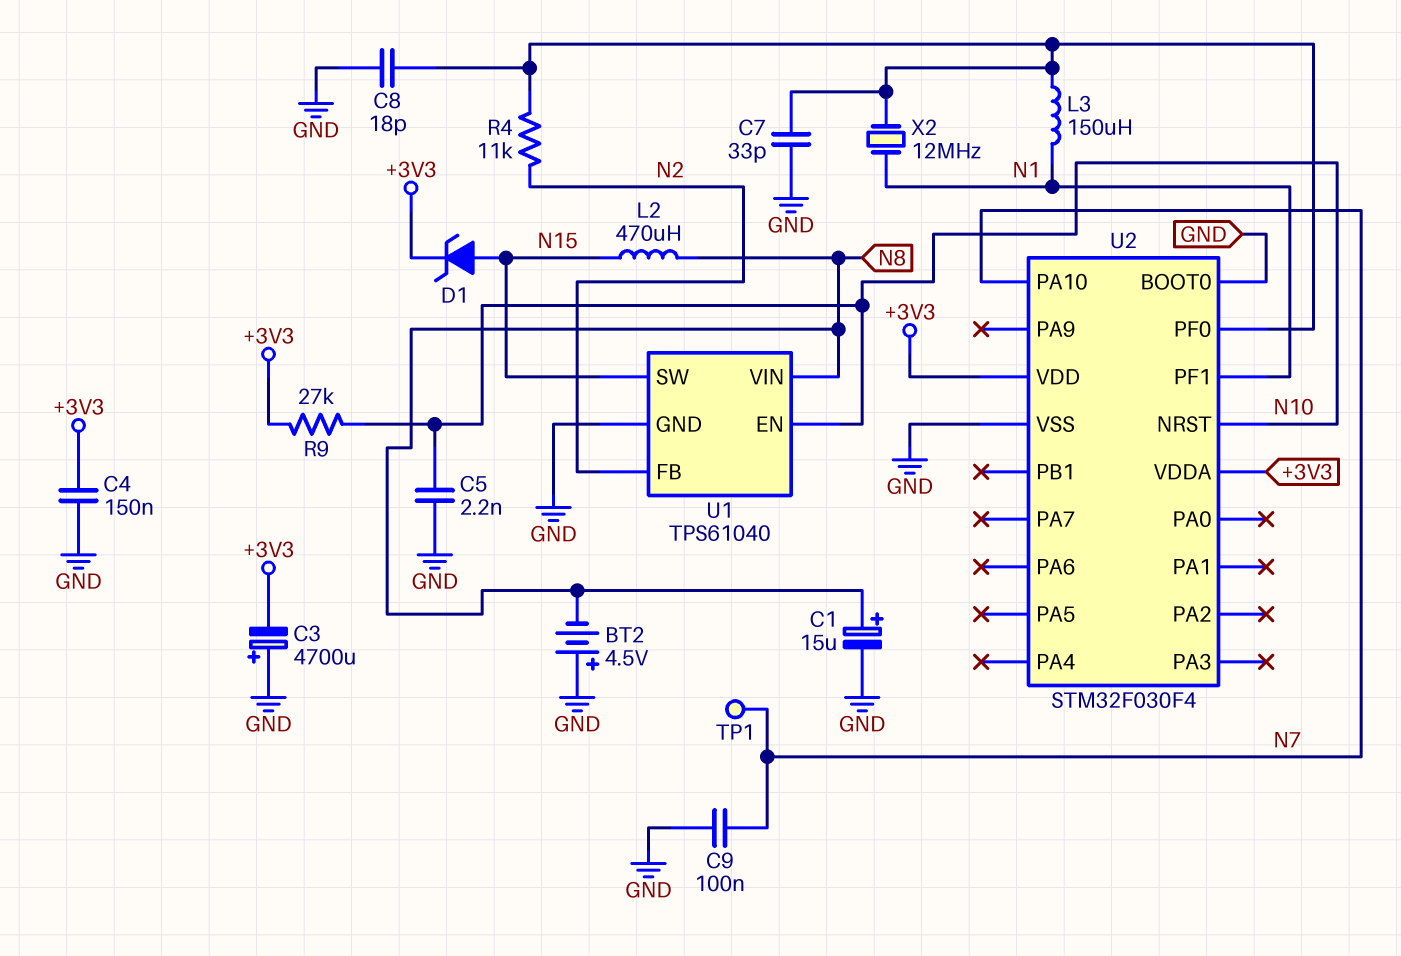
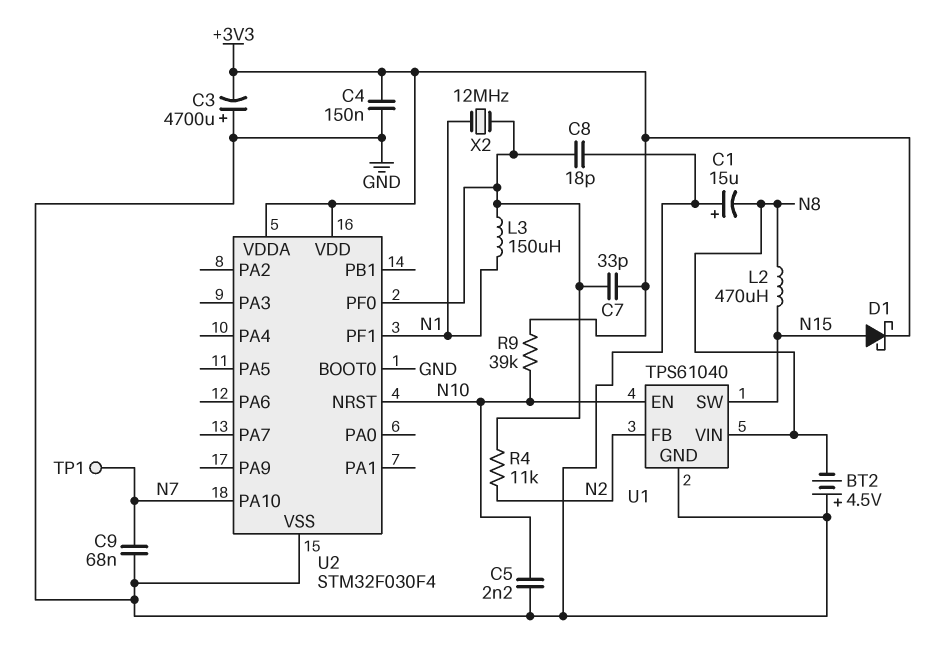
C1: 15uF (plus N8, minus GND) -> 15uF (plus GND, minus N8)
C7: 33pF (GND, U2/PF0) -> 33pF (+3V3, U2/PF0)
C9: 100nF (GND, N7) -> 68nF (GND, N7)
D1: zener (A N15, K +3V3) -> schottky (A N15, K +3V3)
R9: 27k (+3V3, N10) -> 39k (+3V3, N10)

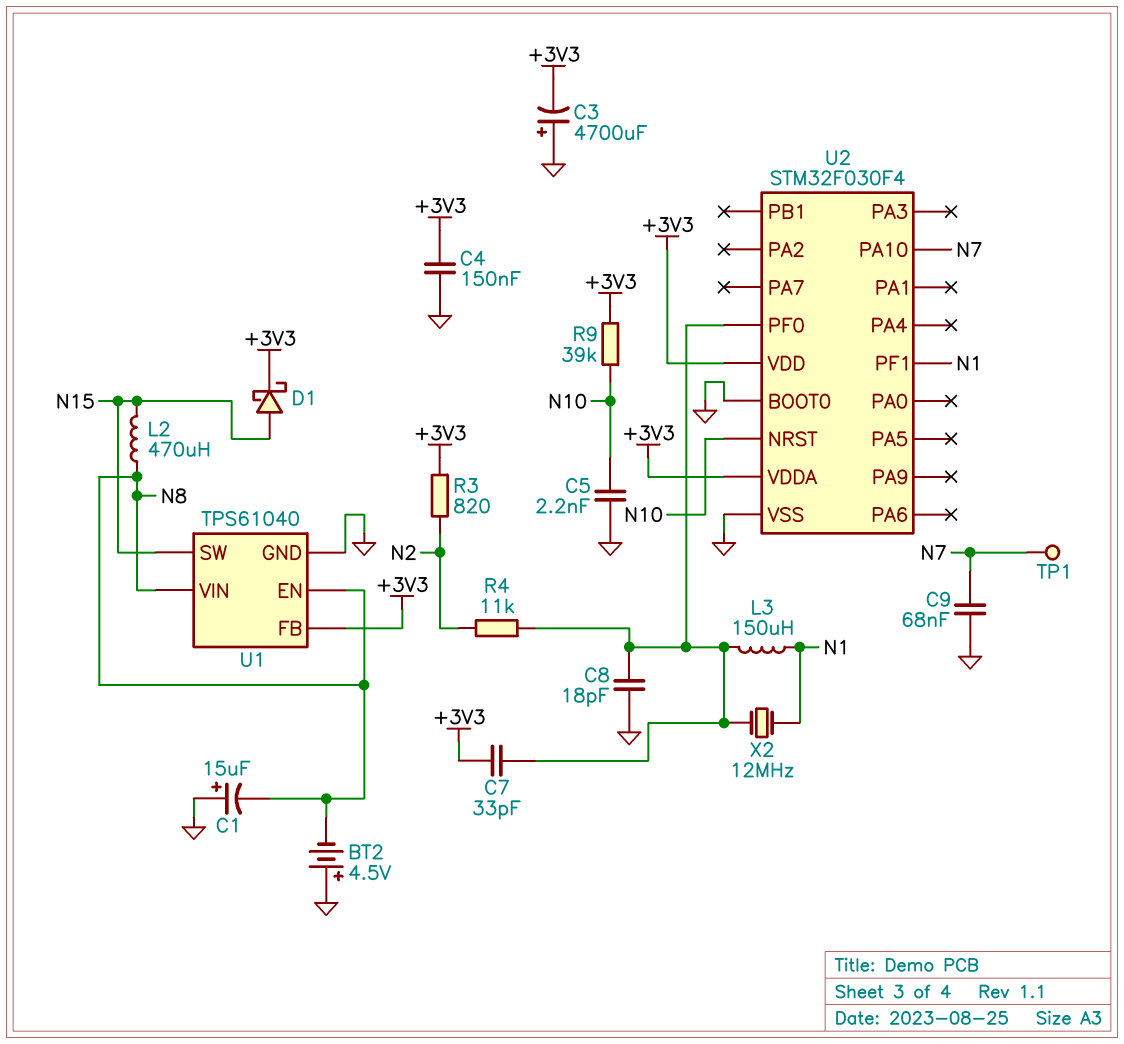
R3: none -> 820 (+3V3, N2)
U1 pin EN: N10 -> N8
U1 pin FB: N2 -> +3V3

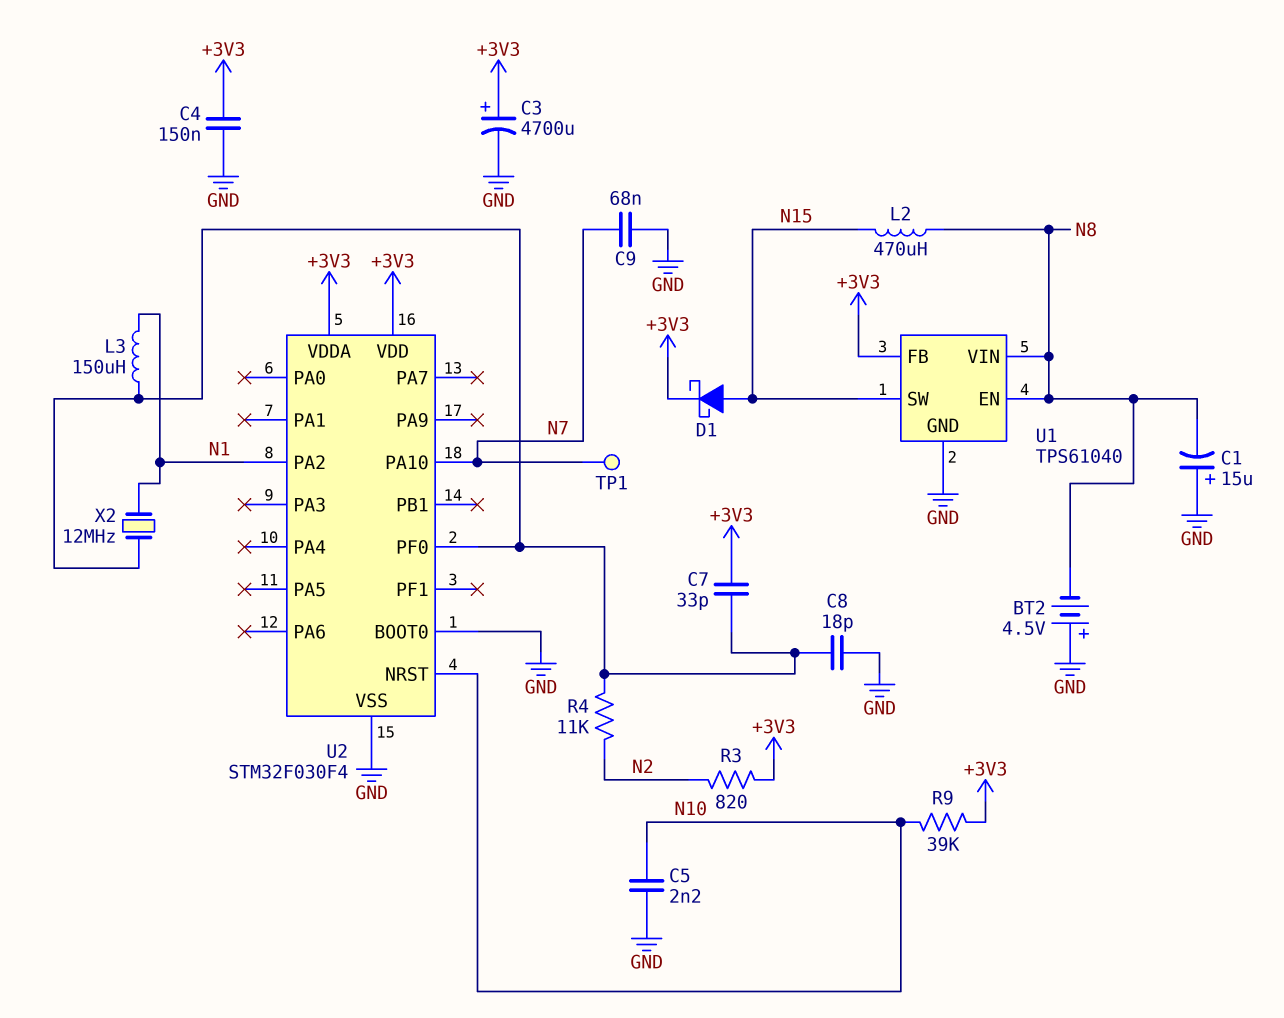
C3: 4700uF (plus GND, minus +3V3) -> 4700uF (plus +3V3, minus GND)
U2 pin PA2: none -> N1
U2 pin PF1: N1 -> none

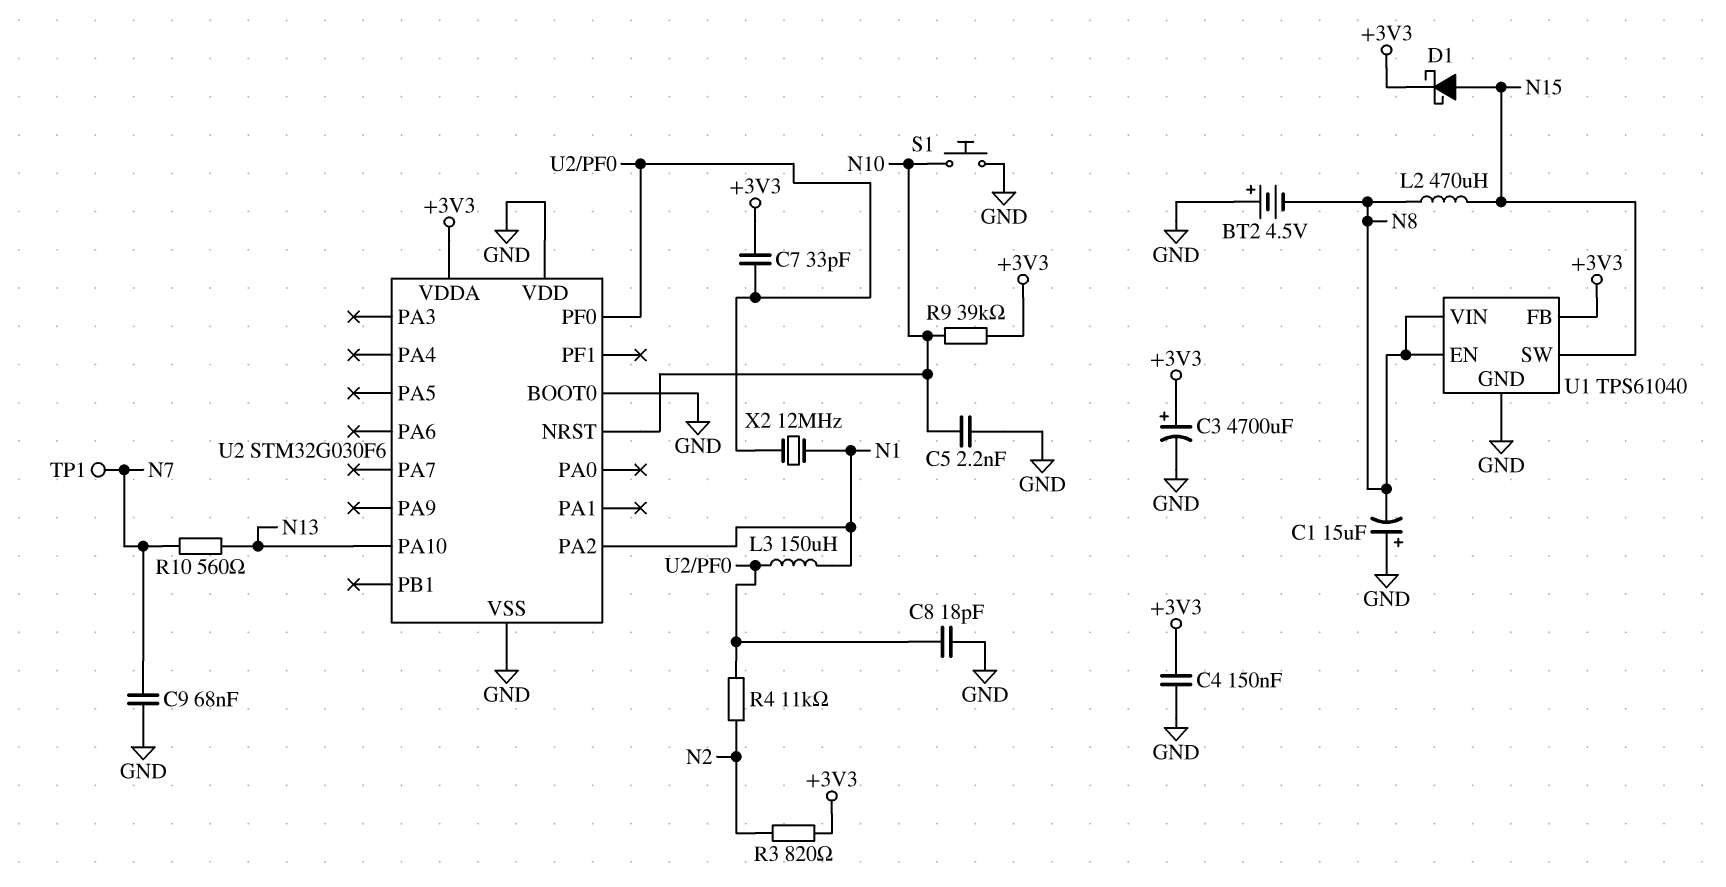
R10: none -> 560 (N7, N13)
S1: none -> button (GND, N10)
U2: STM32F030F4 -> STM32G030F6
U2 pin PA10: N7 -> N13
U2 pin VDD: +3V3 -> GND

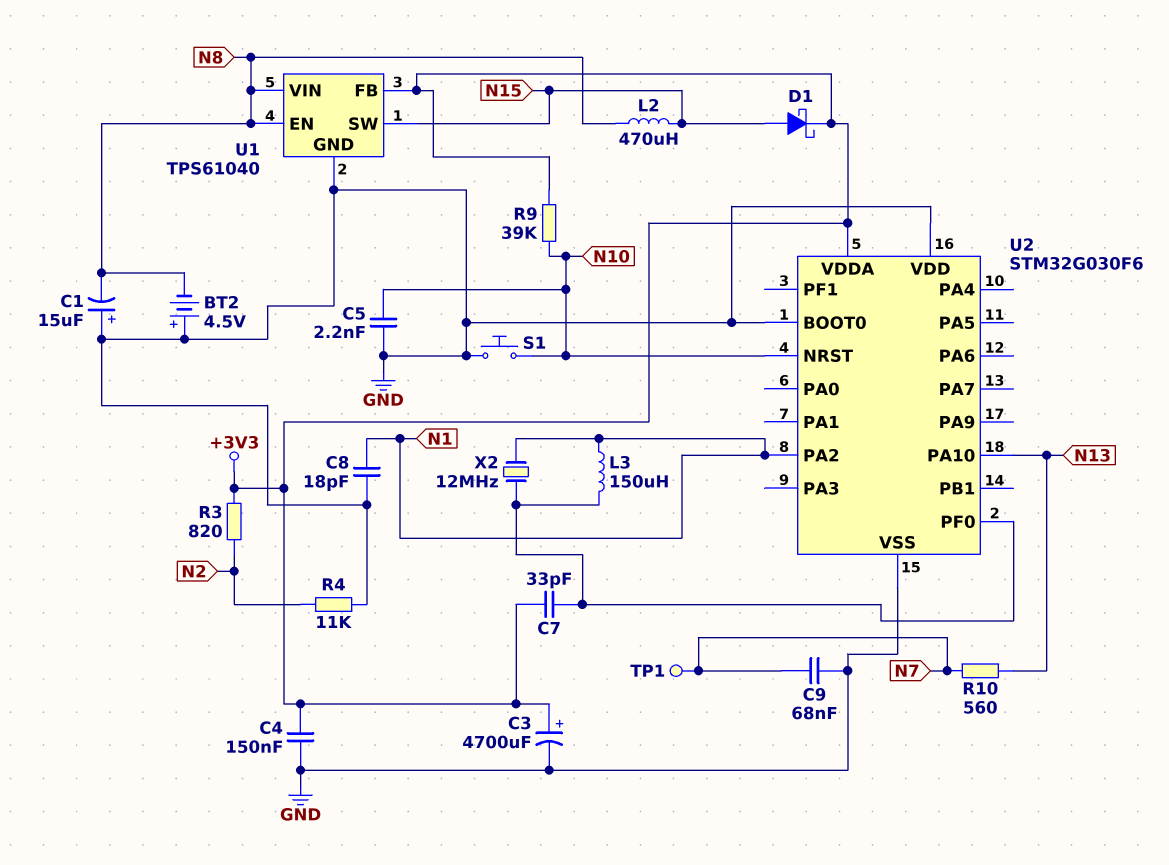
C8: 18pF (GND, U2/PF0) -> 18pF (GND, N1)
R4: 11k (N2, U2/PF0) -> 11k (GND, N2)

